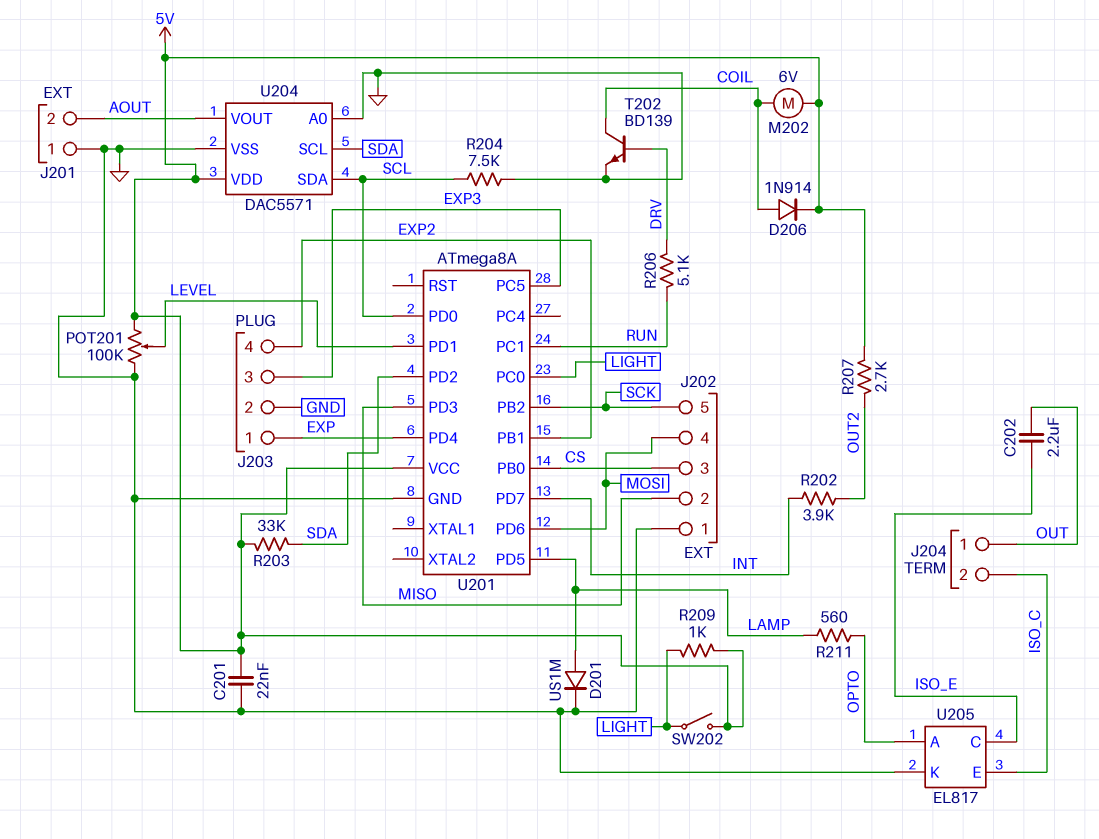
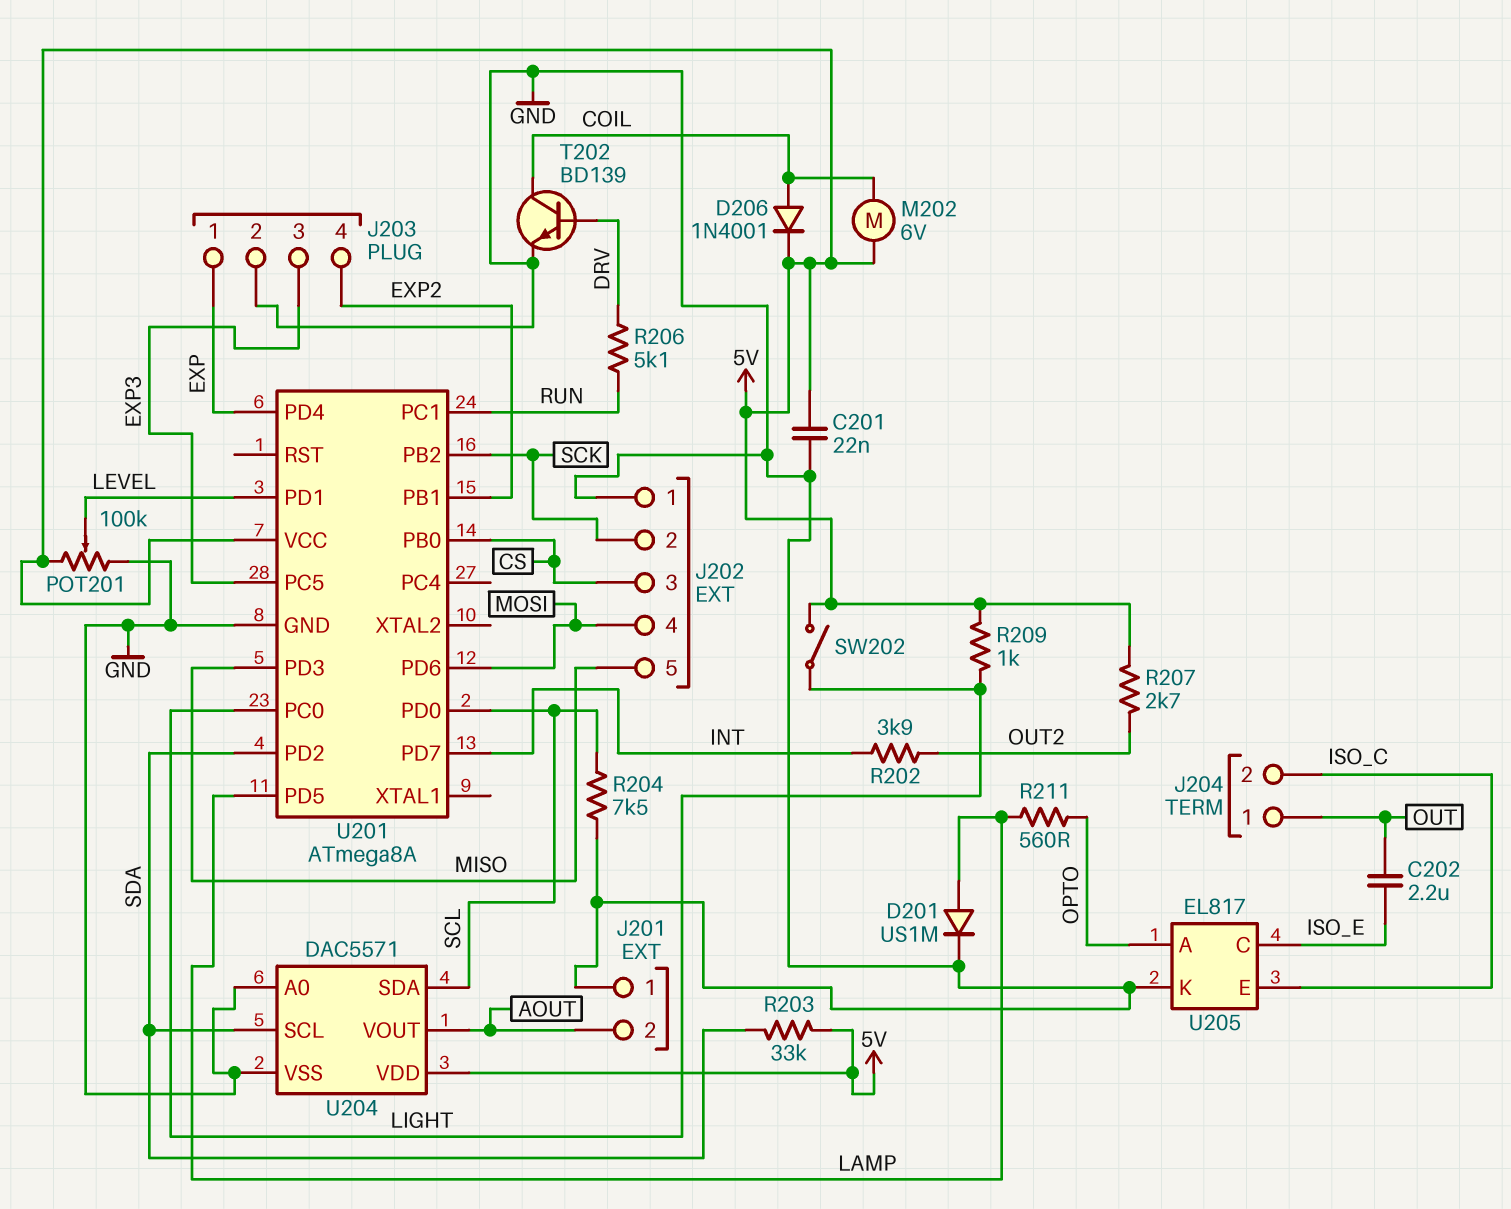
D206: diode 1N914 (A COIL, K 5V) -> diode 1N4001 (A COIL, K 5V)
J202 pin 2: MISO -> SCK
J202 pin 5: SCK -> MISO

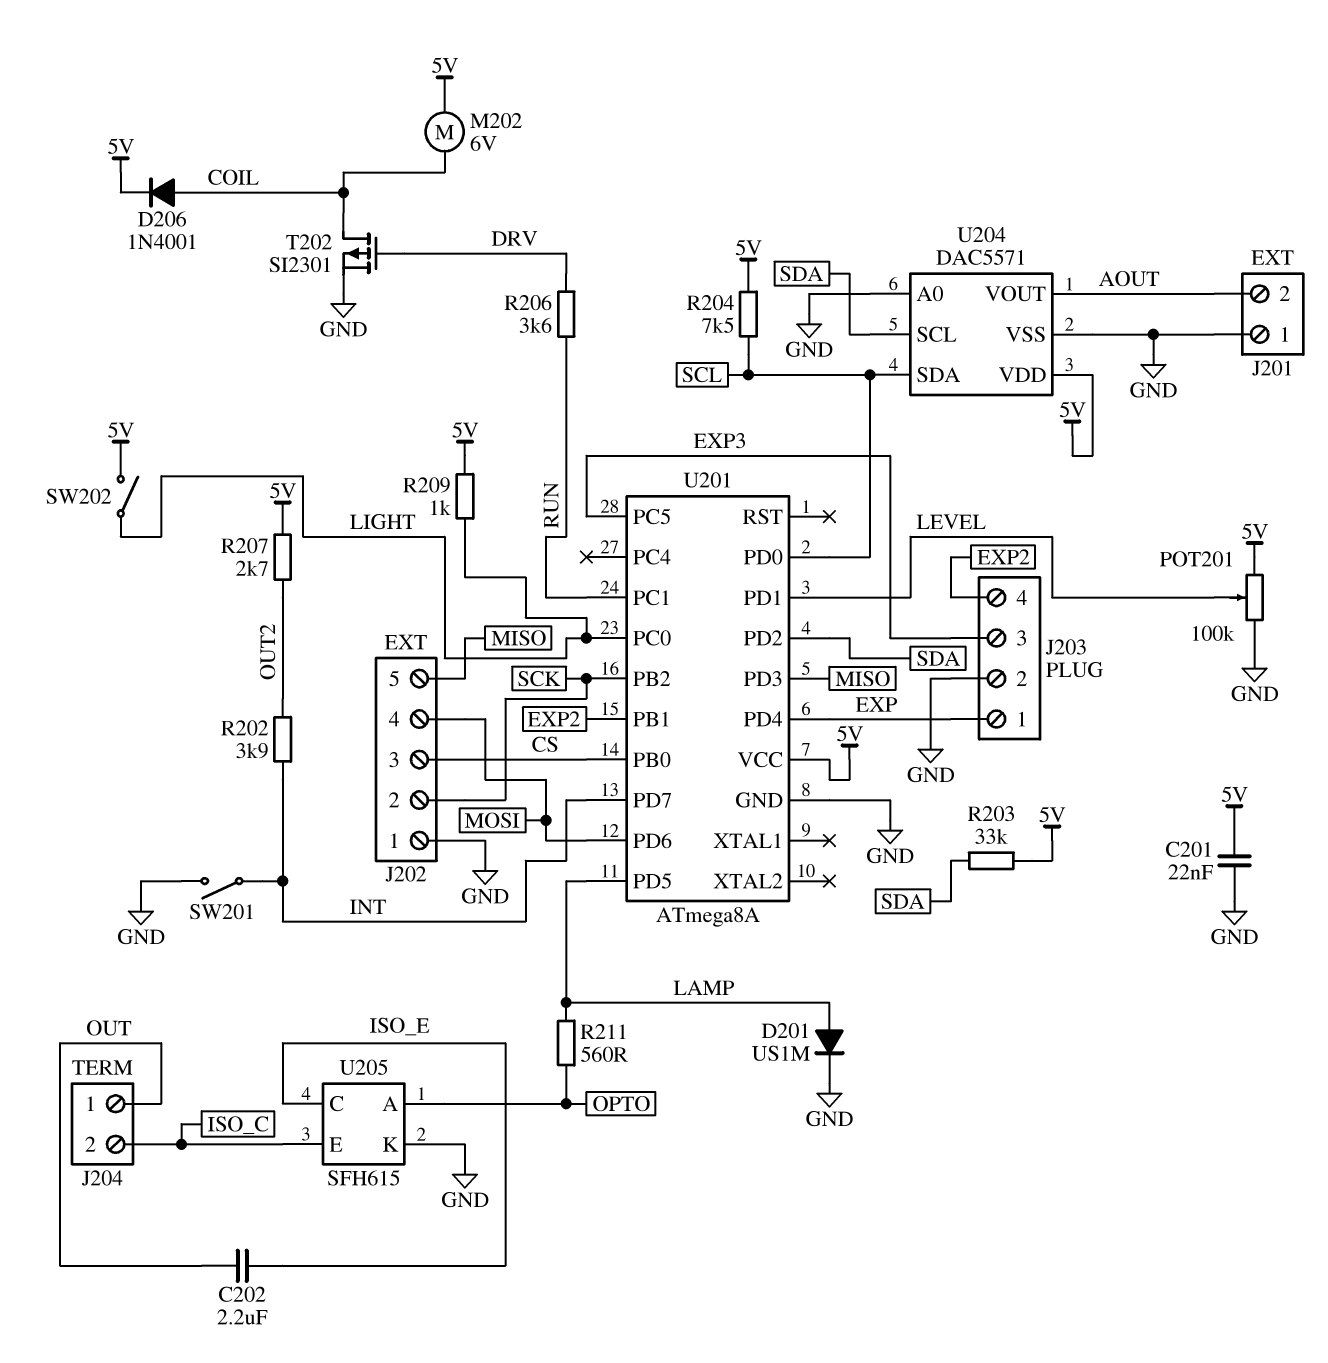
R204: 7.5k (GND, SCL) -> 7.5k (5V, SCL)
R206: 5.1k (DRV, RUN) -> 3.6k (DRV, RUN)
SW201: none -> switch (GND, INT)
T202: NPN BD139 (B DRV, C COIL, E GND) -> PMOS SI2301 (G DRV, D COIL, S GND)
U205: EL817 -> SFH615

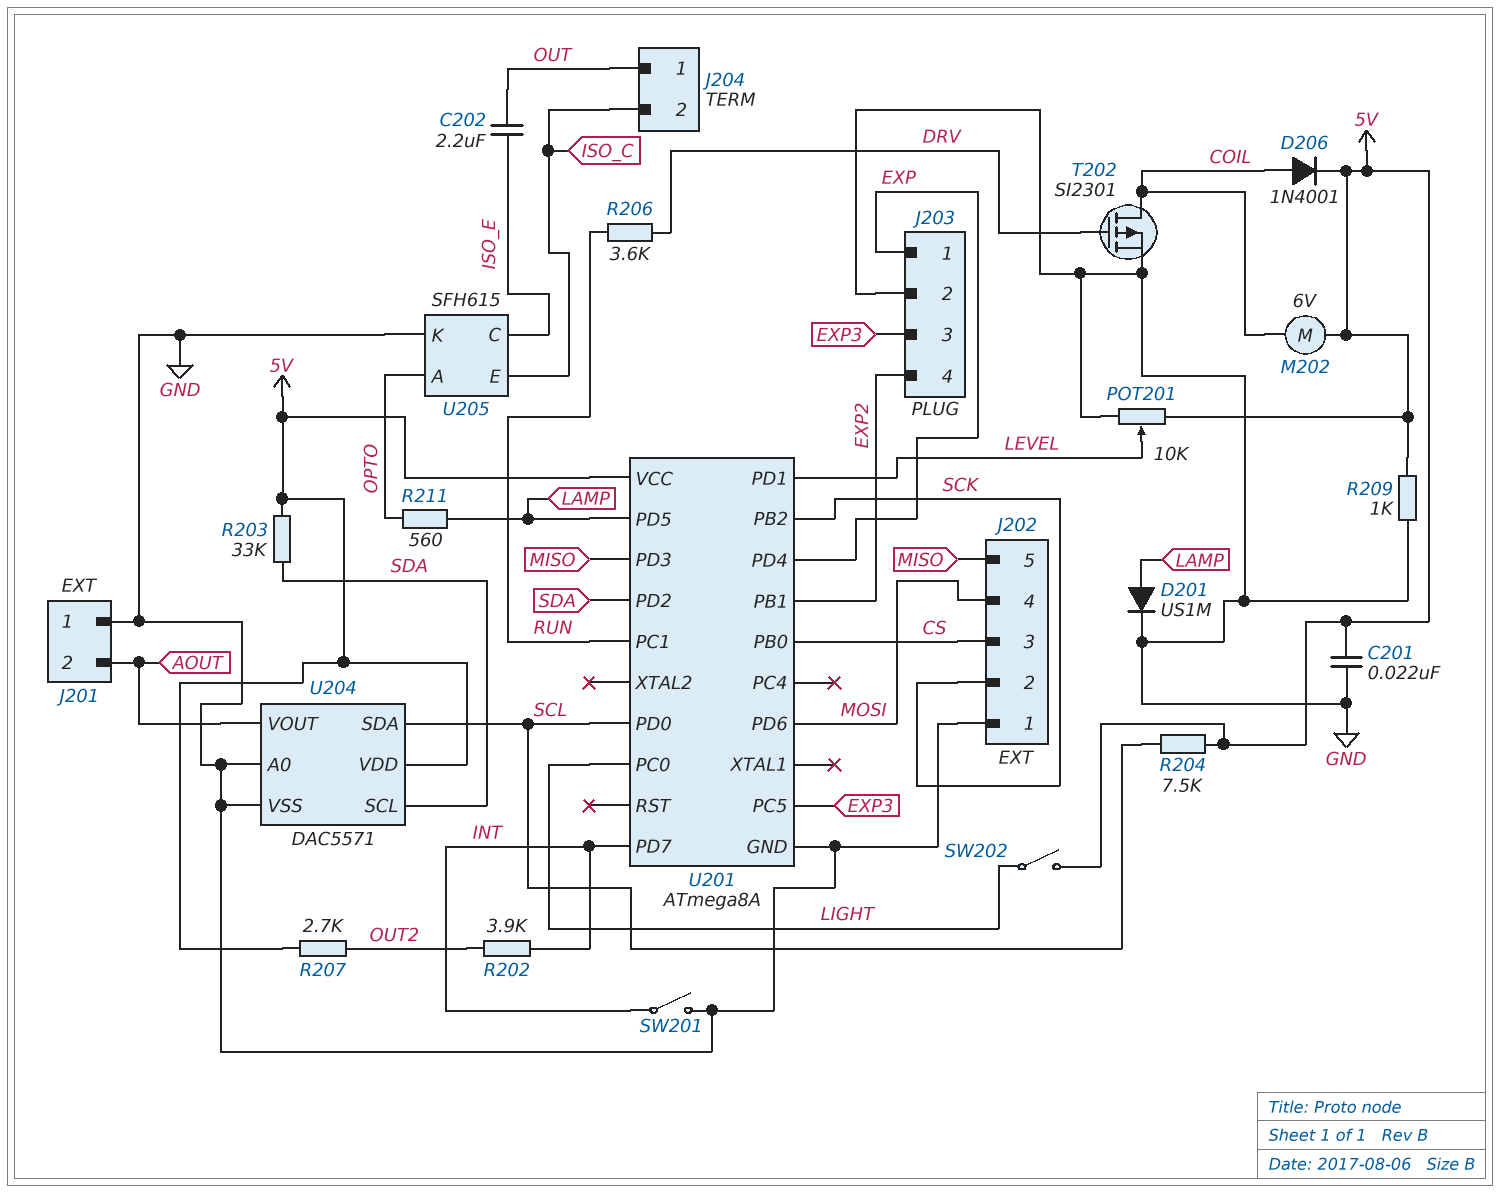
POT201: 100k (5V, GND, wiper LEVEL) -> 10k (5V, GND, wiper LEVEL)
R209: 1k (5V, LIGHT) -> 1k (5V, GND)

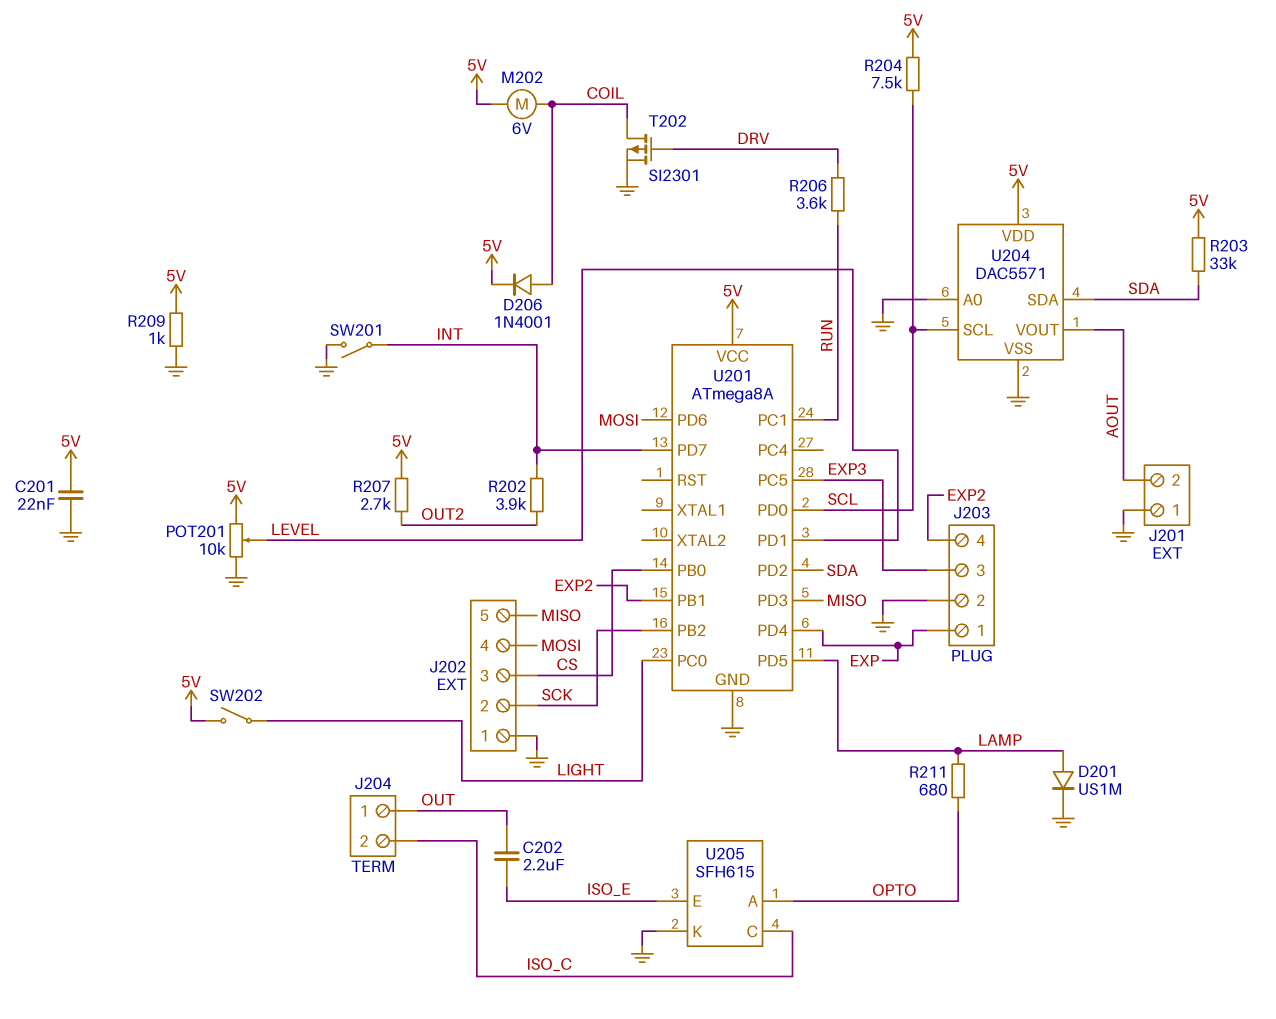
R211: 560 (LAMP, OPTO) -> 680 (LAMP, OPTO)
U204 pin SCL: SDA -> SCL
U204 pin SDA: SCL -> SDA
U205 pin C: ISO_E -> ISO_C
U205 pin E: ISO_C -> ISO_E

